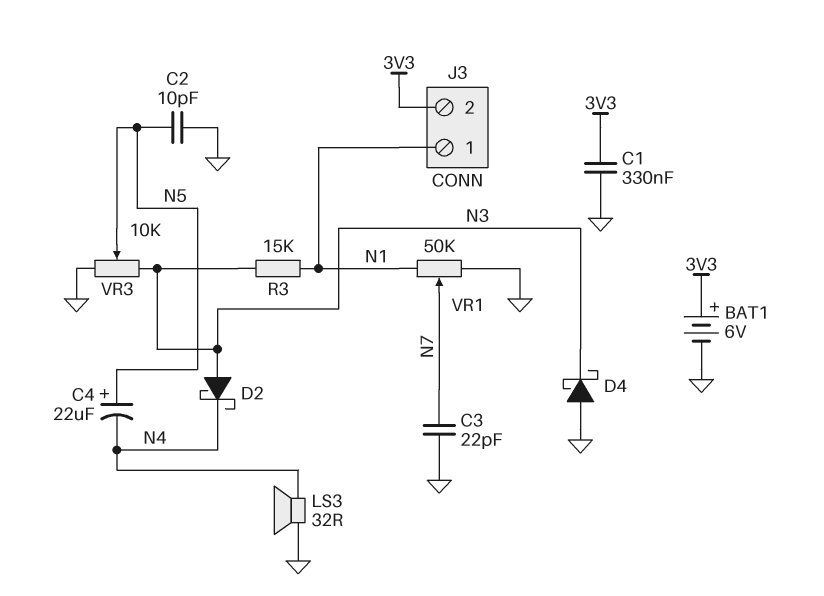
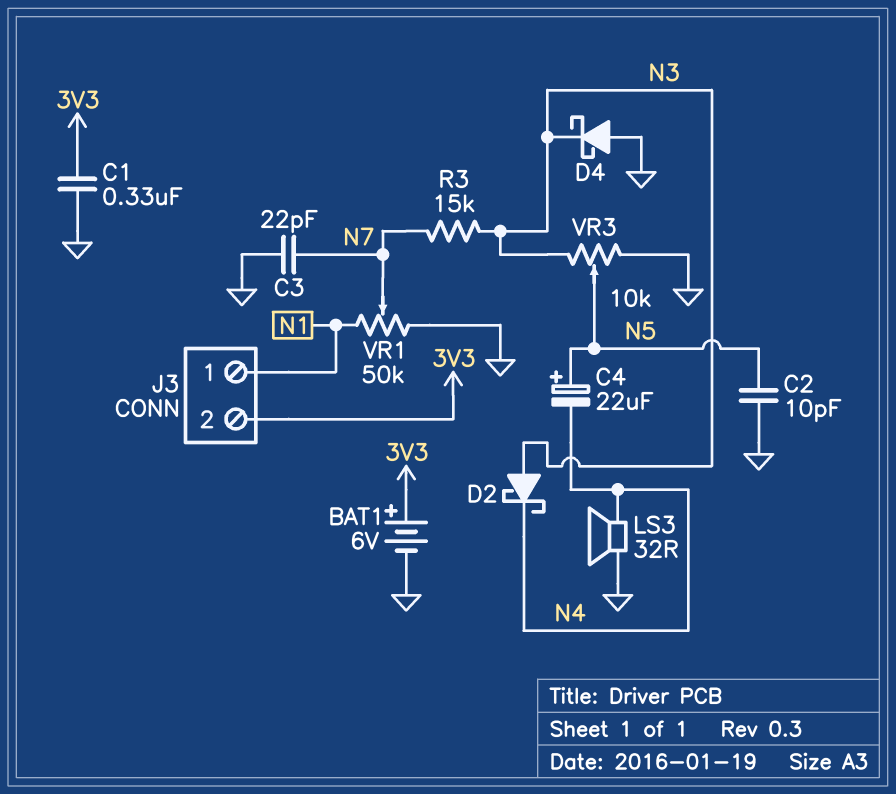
R3: 15k (N1, N3) -> 15k (N3, N7)

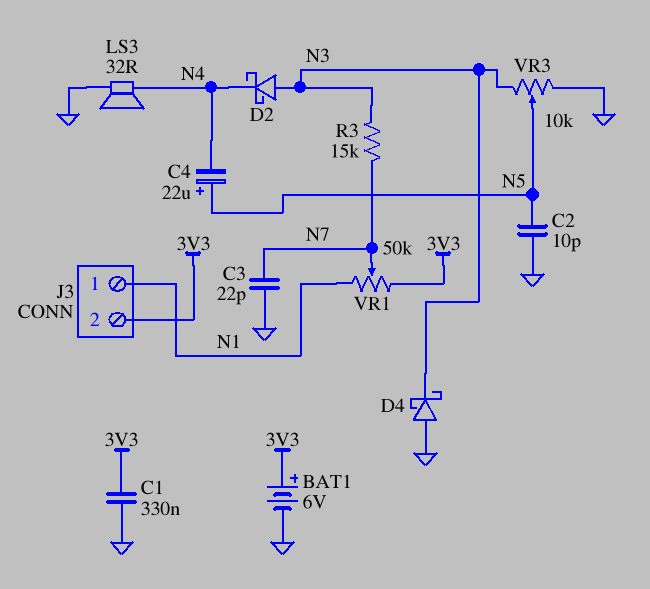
VR1: 50k (GND, N1, wiper N7) -> 50k (3V3, N1, wiper N7)

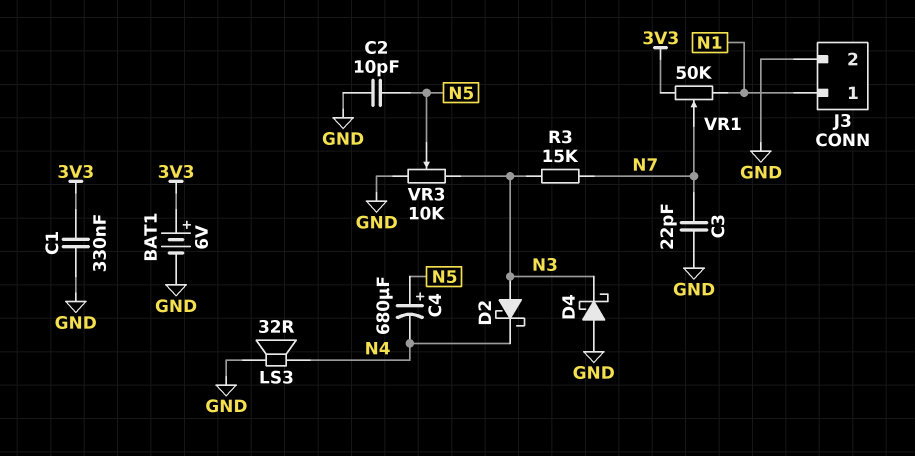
C4: 22uF (plus N5, minus N4) -> 680uF (plus N5, minus N4)
J3 pin 2: 3V3 -> GND

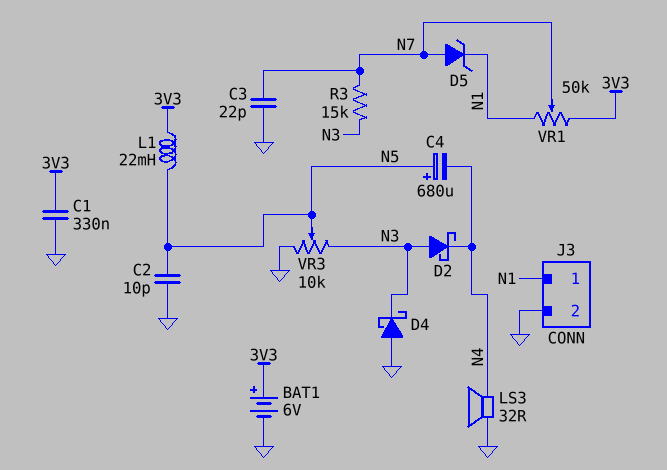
D5: none -> zener (A N7, K N1)
L1: none -> 22mH (3V3, N5)

